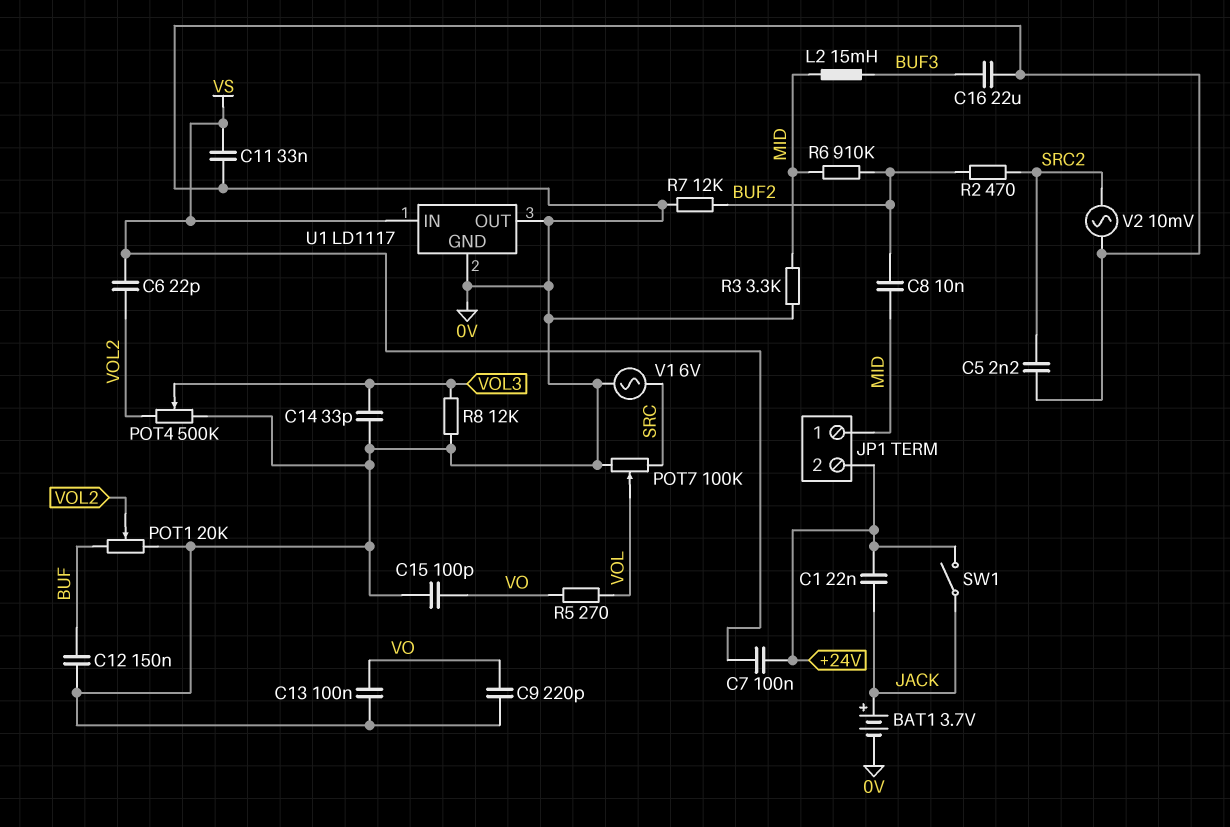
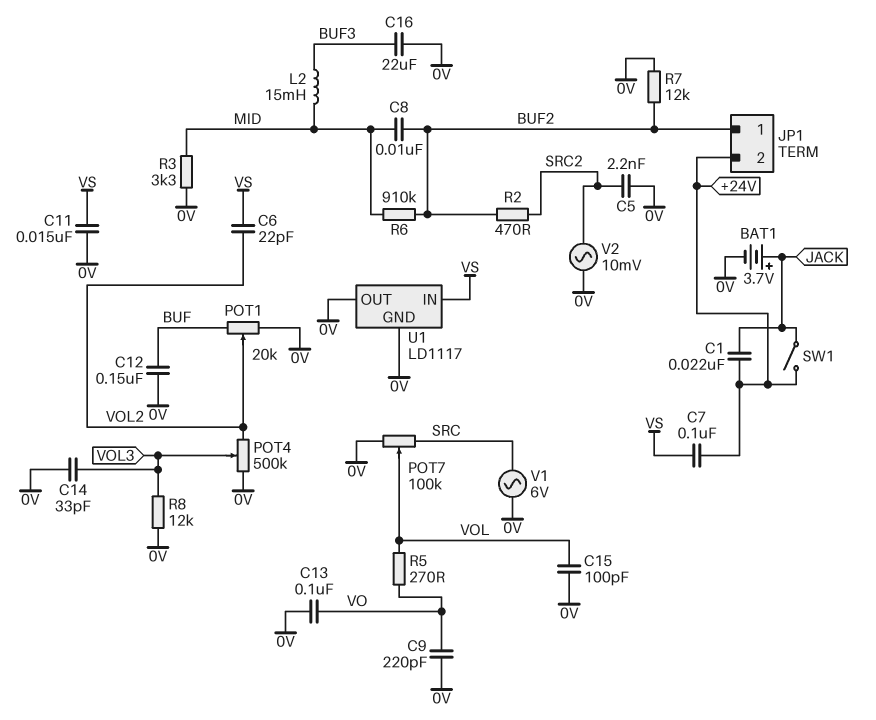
C11: 33nF (0V, VS) -> 15nF (0V, VS)
C15: 100pF (0V, VO) -> 100pF (0V, VOL)
JP1 pin 1: MID -> BUF2

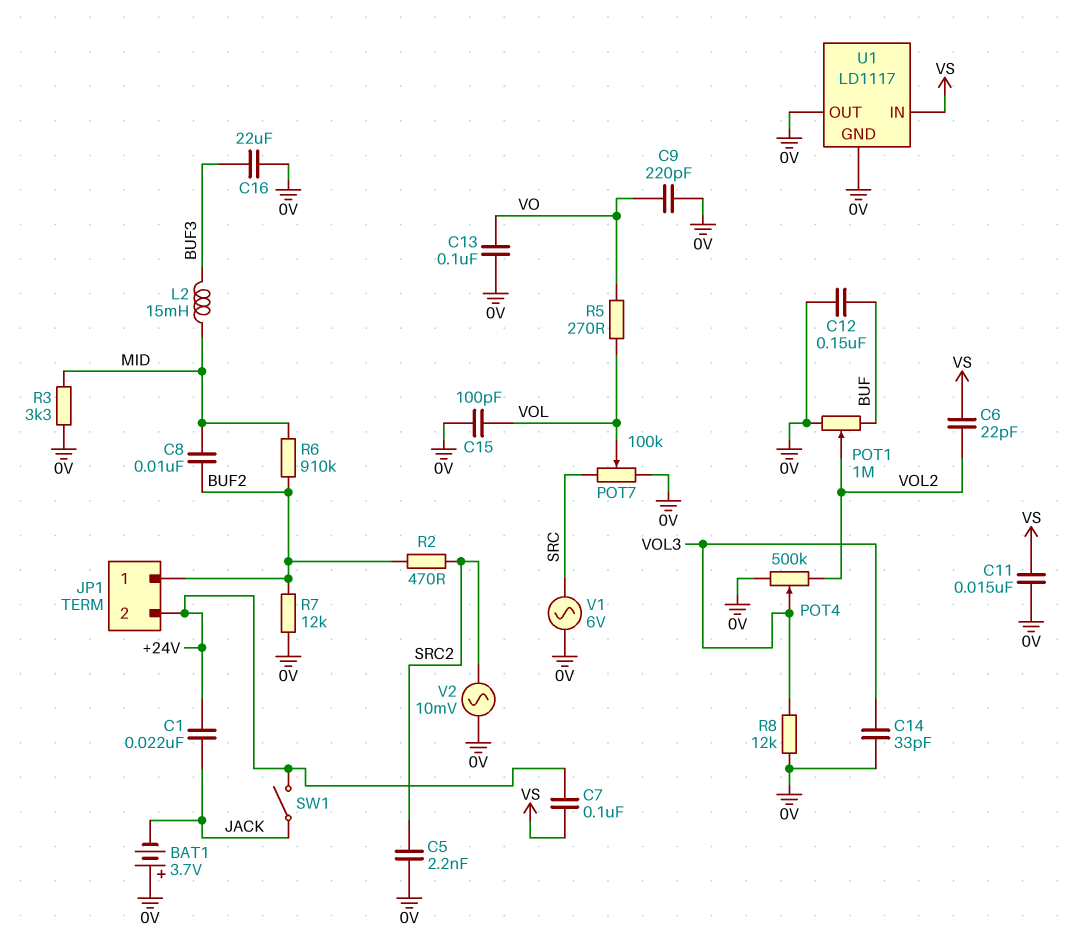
BAT1: 3.7V (plus JACK, minus 0V) -> 3.7V (plus 0V, minus JACK)
POT1: 20k (0V, BUF, wiper VOL2) -> 1M (0V, BUF, wiper VOL2)

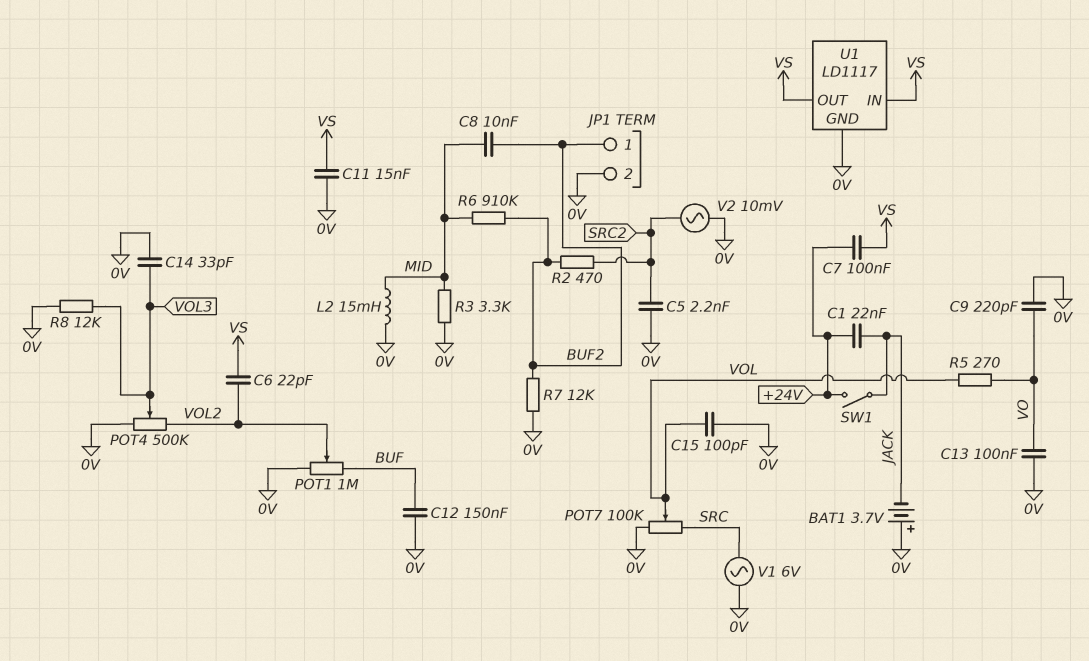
C16: 22uF (0V, BUF3) -> none
JP1 pin 2: +24V -> 0V
L2: 15mH (BUF3, MID) -> 15mH (0V, MID)
U1 pin OUT: 0V -> VS

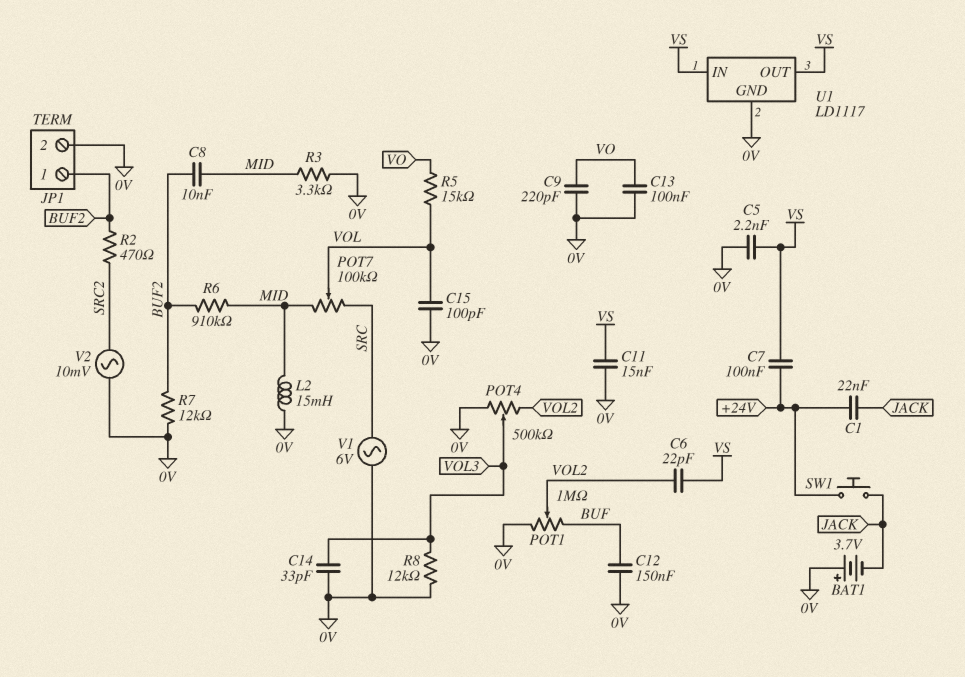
C5: 2.2nF (0V, SRC2) -> 2.2nF (0V, VS)
POT7: 100k (0V, SRC, wiper VOL) -> 100k (MID, SRC, wiper VOL)
R5: 270 (VO, VOL) -> 15k (VO, VOL)
SW1: switch (+24V, JACK) -> button (+24V, JACK)

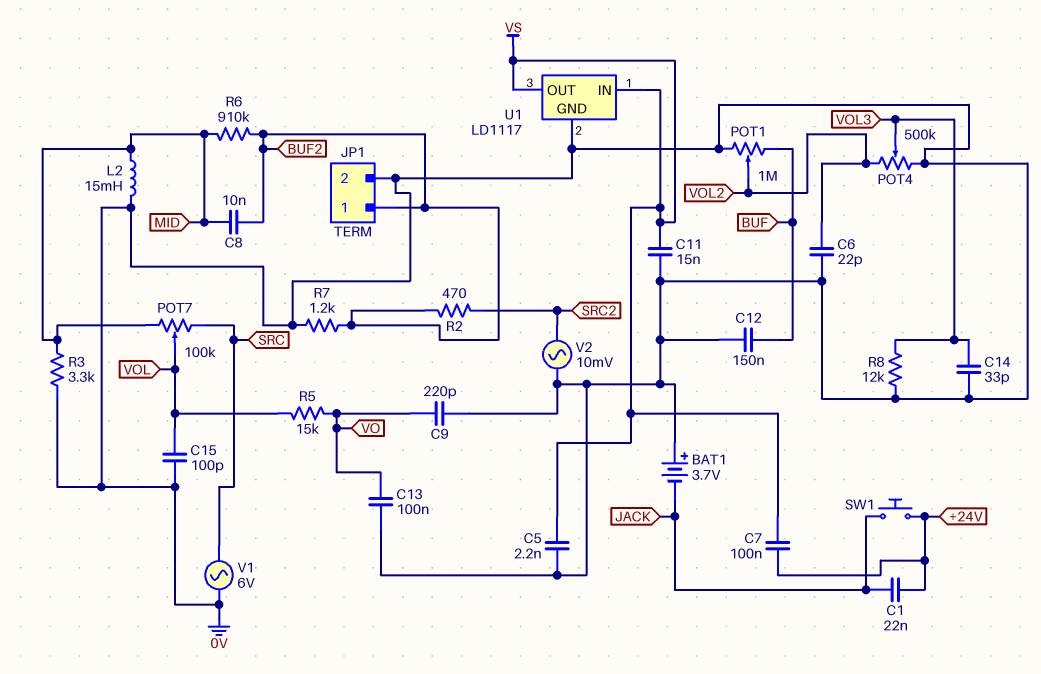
C6: 22pF (VOL2, VS) -> 22pF (0V, VOL2)
R7: 12k (0V, BUF2) -> 1.2k (0V, BUF2)

